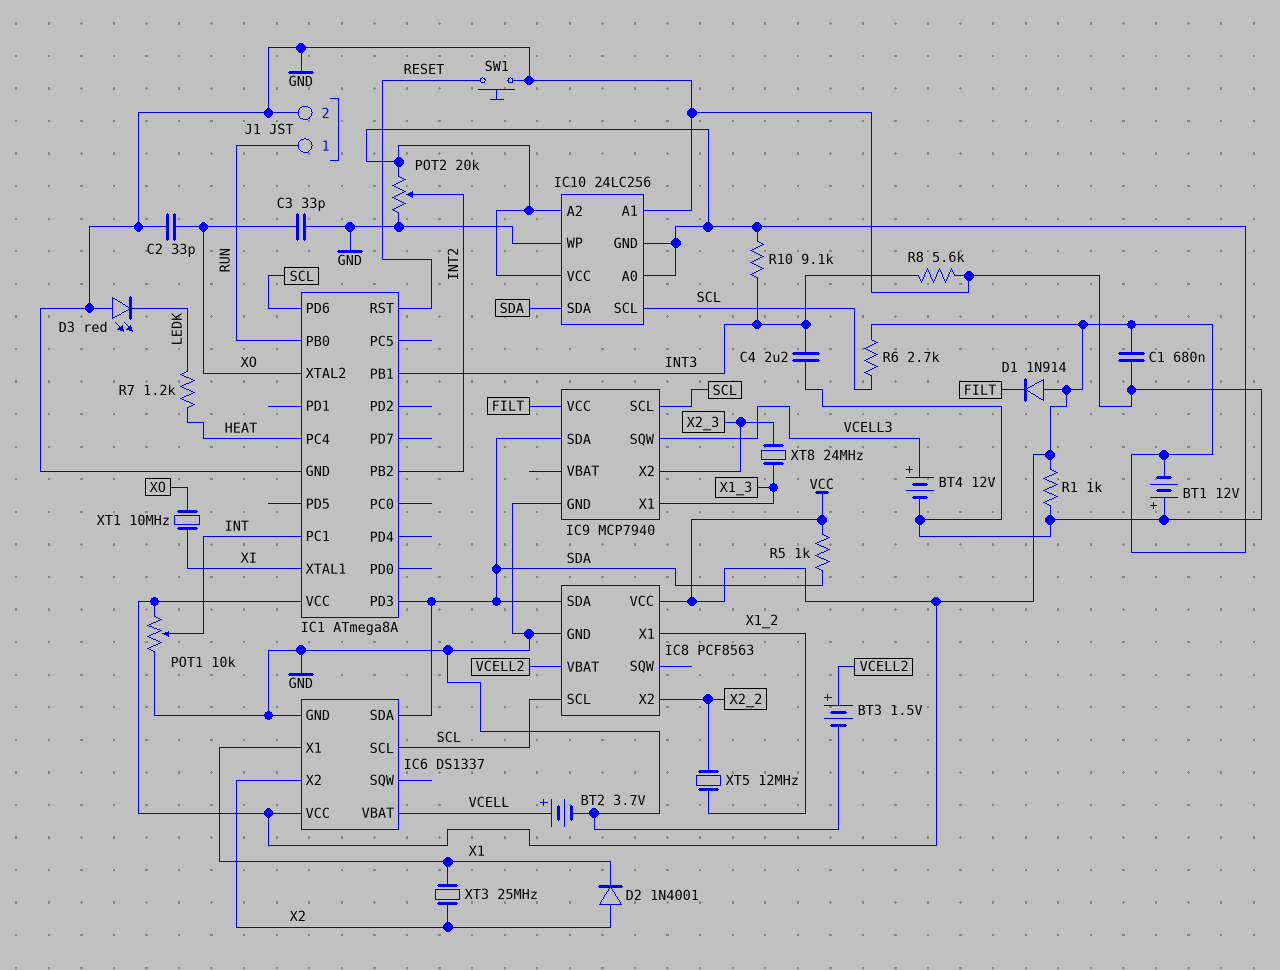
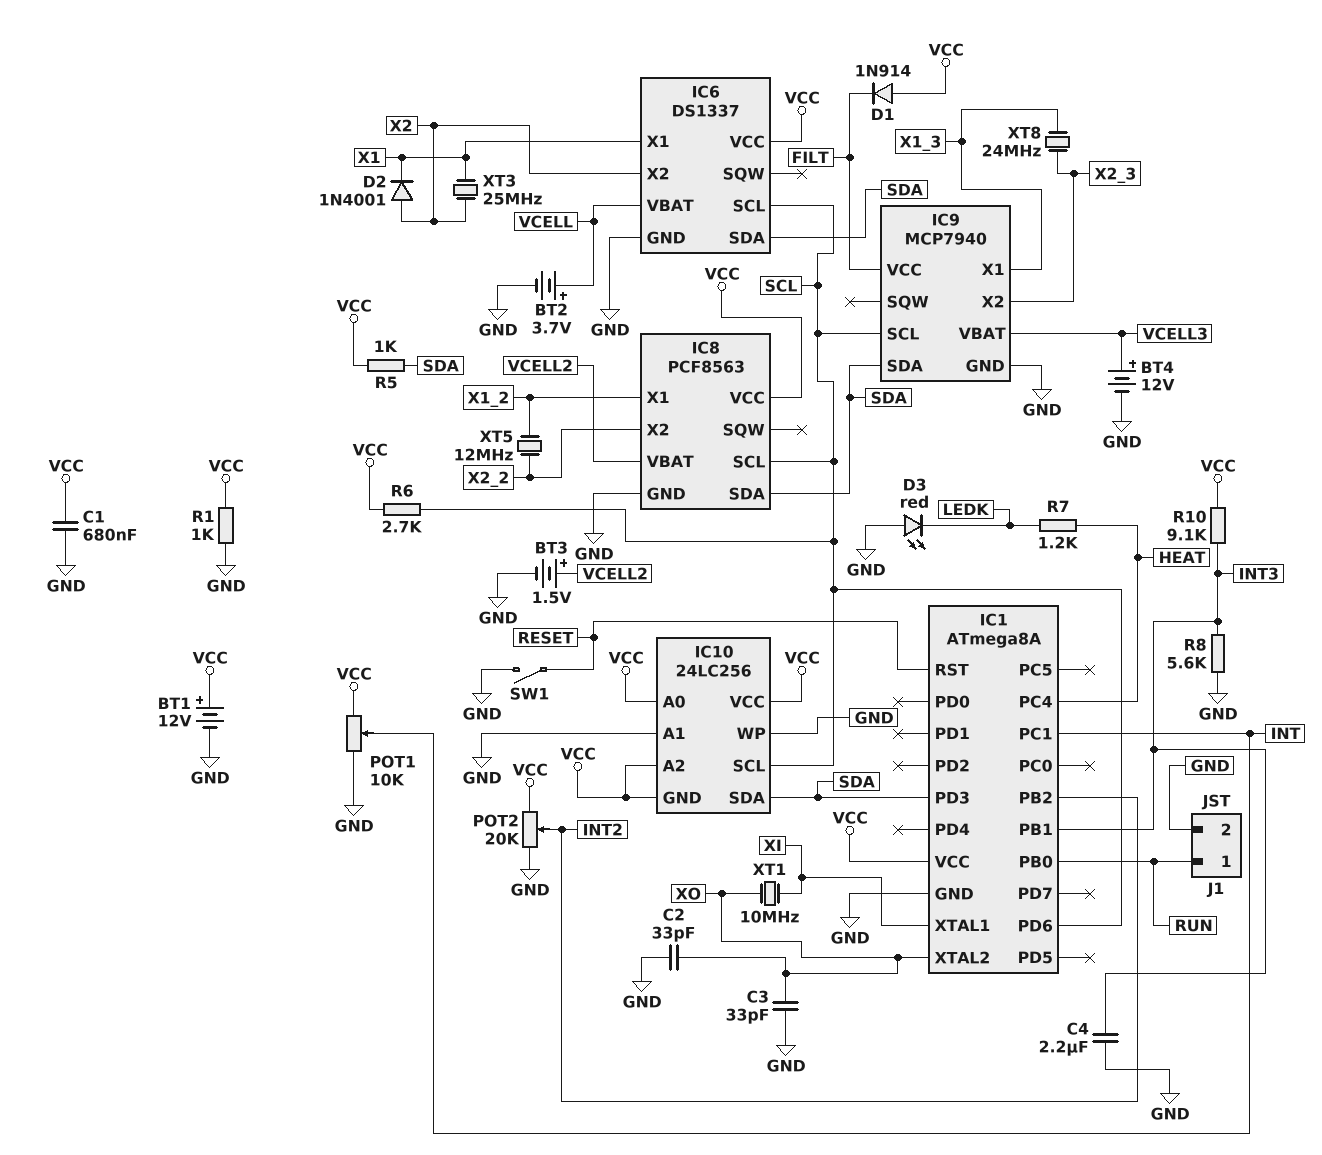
BT1: 12V (plus GND, minus VCC) -> 12V (plus VCC, minus GND)
IC9 pin SQW: VCELL3 -> none
IC9 pin VBAT: none -> VCELL3
SW1: button (GND, RESET) -> switch (GND, RESET)

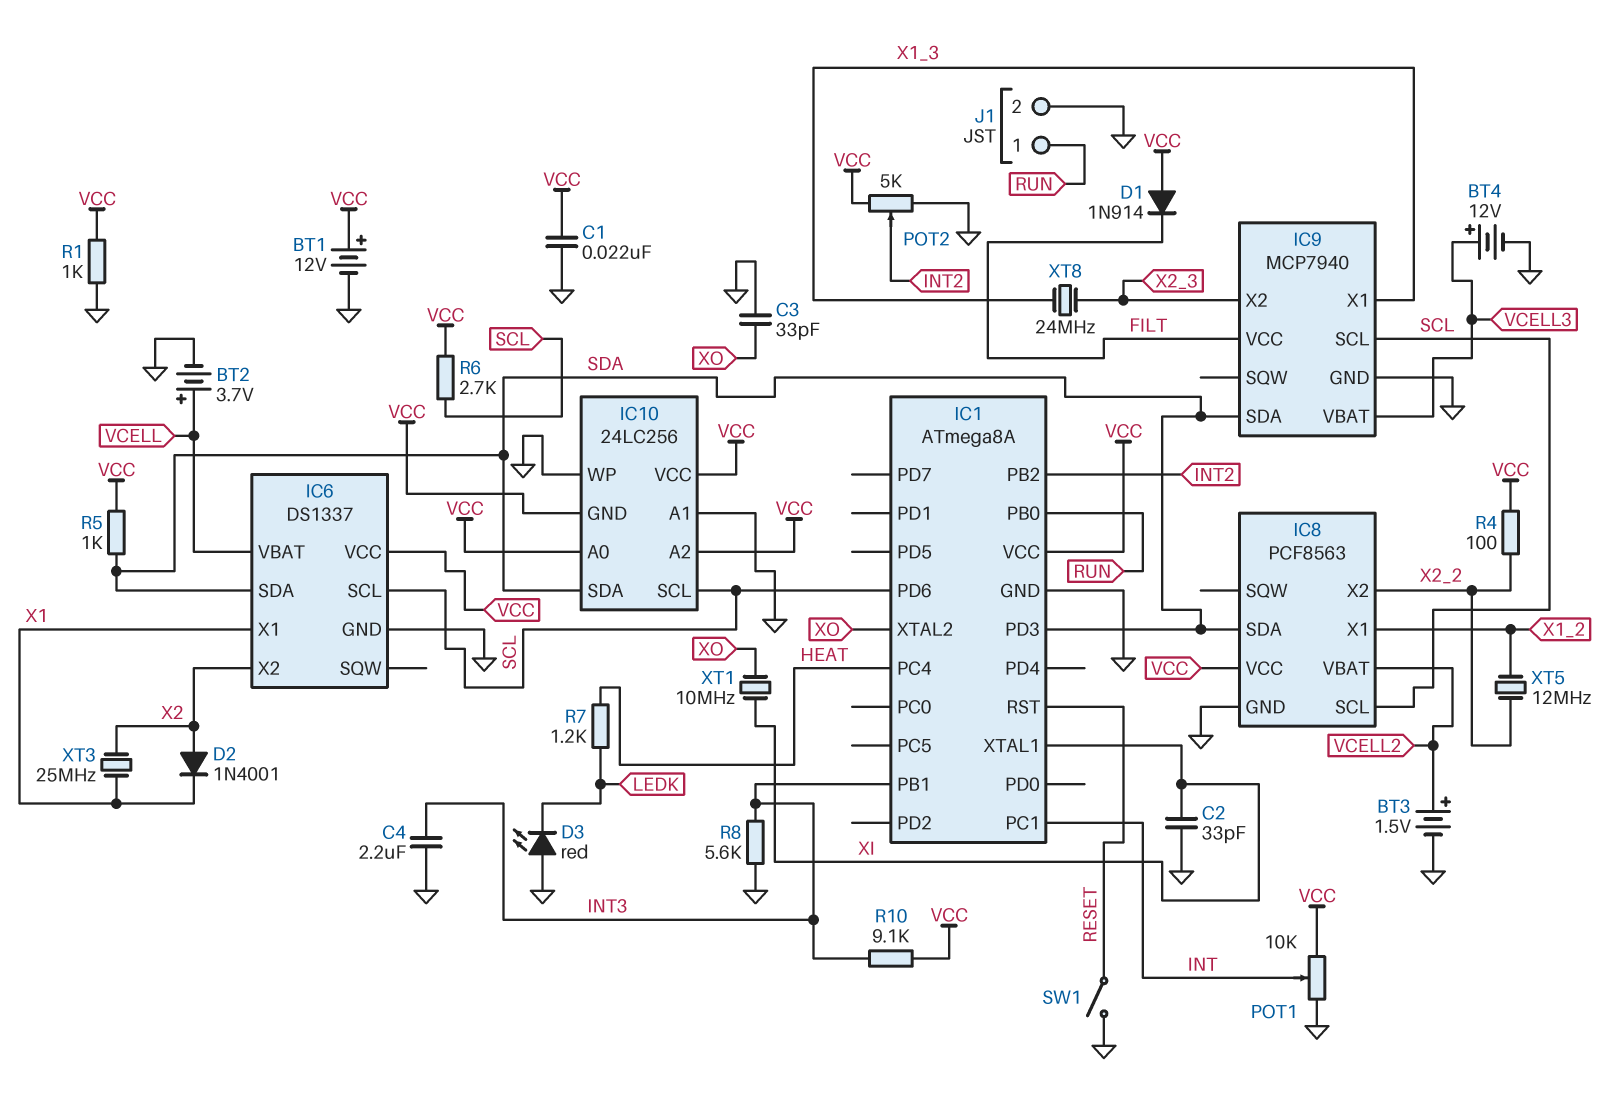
C1: 680nF (GND, VCC) -> 22nF (GND, VCC)
C2: 33pF (GND, XO) -> 33pF (GND, XI)
POT2: 20k (GND, VCC, wiper INT2) -> 5k (GND, VCC, wiper INT2)
R4: none -> 100 (VCC, X2_2)

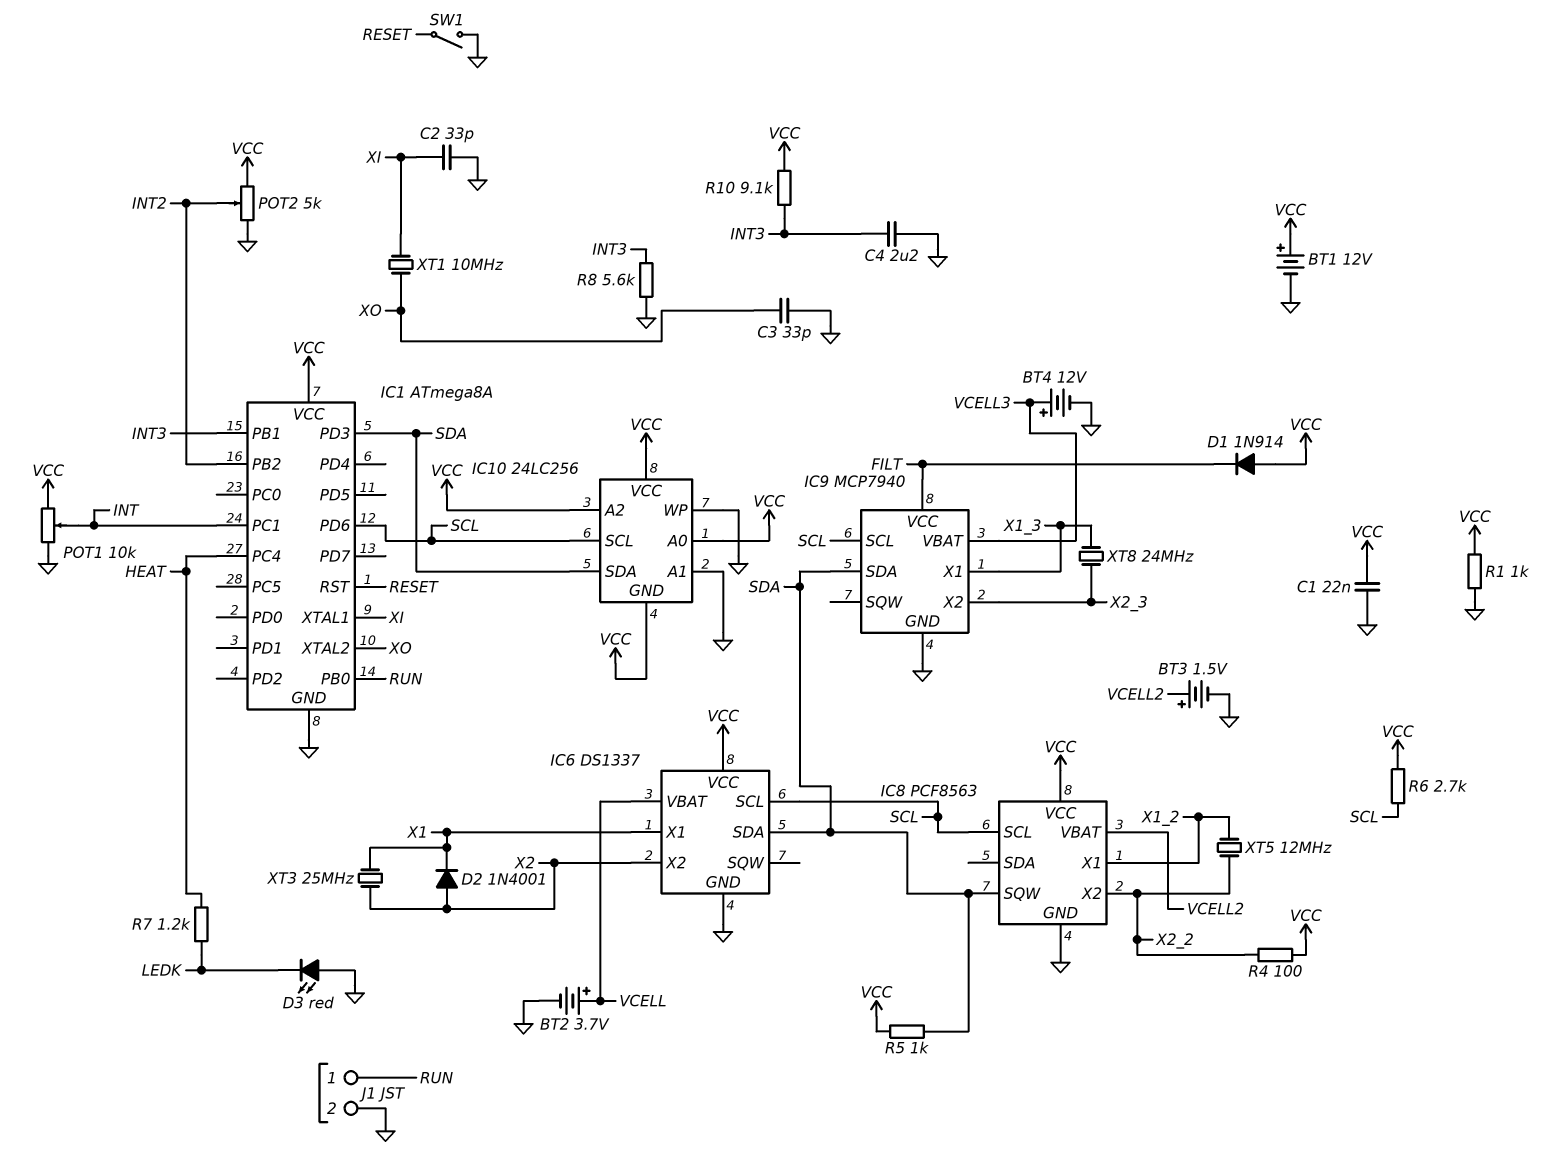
IC8 pin SDA: SDA -> none
IC8 pin SQW: none -> SDA

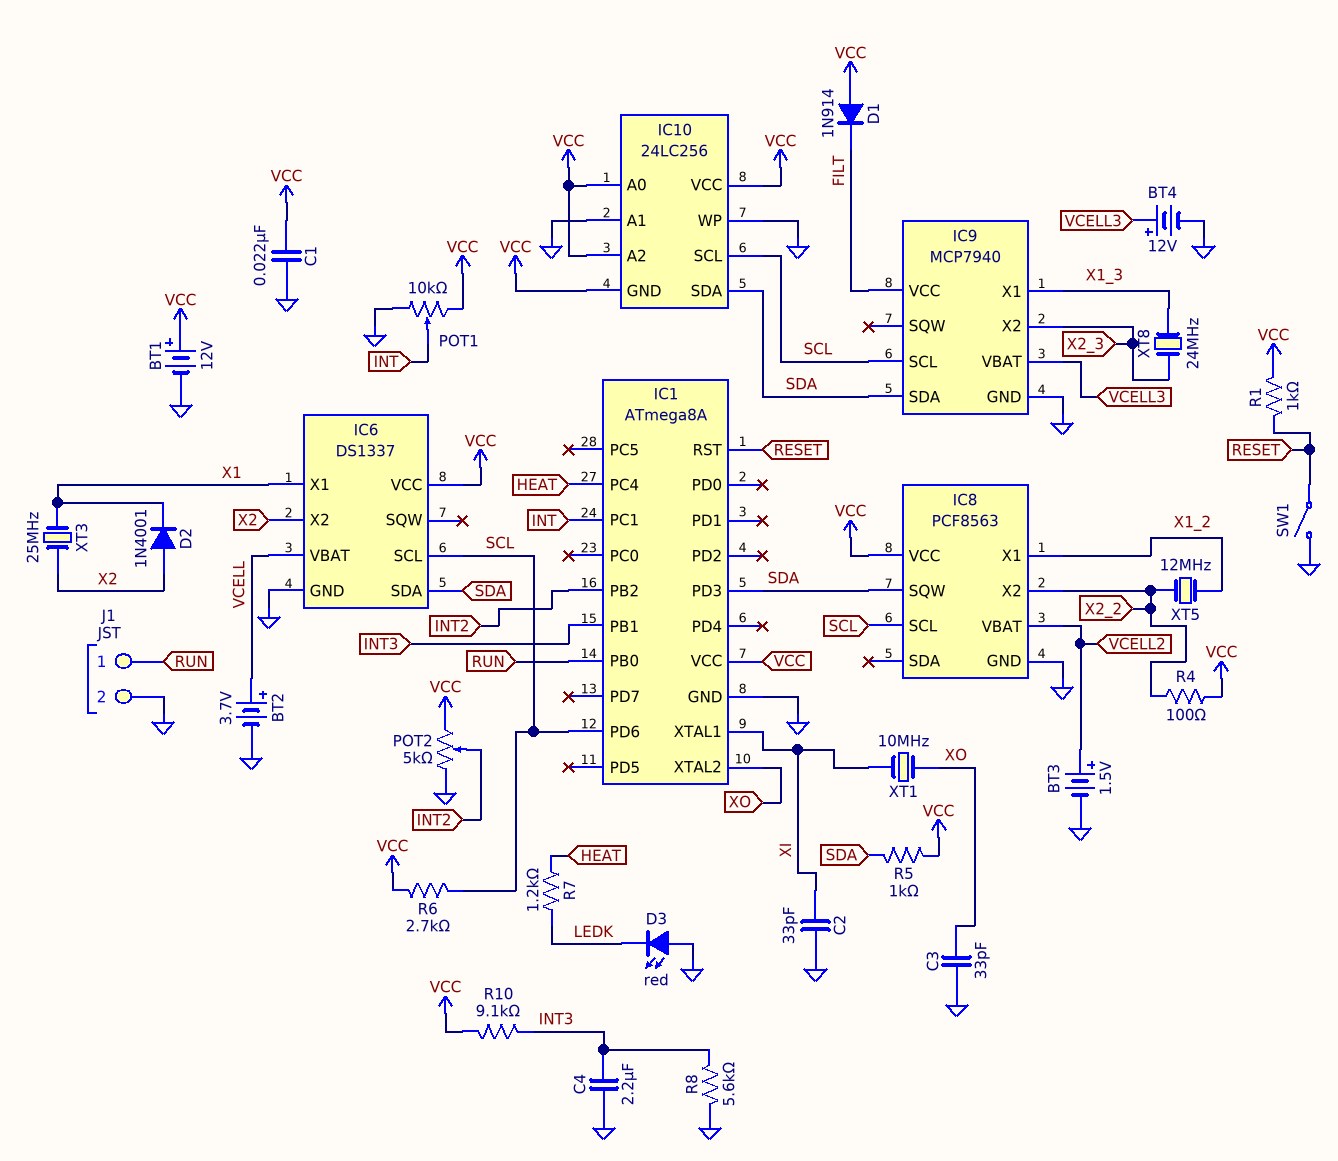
R1: 1k (GND, VCC) -> 1k (RESET, VCC)

